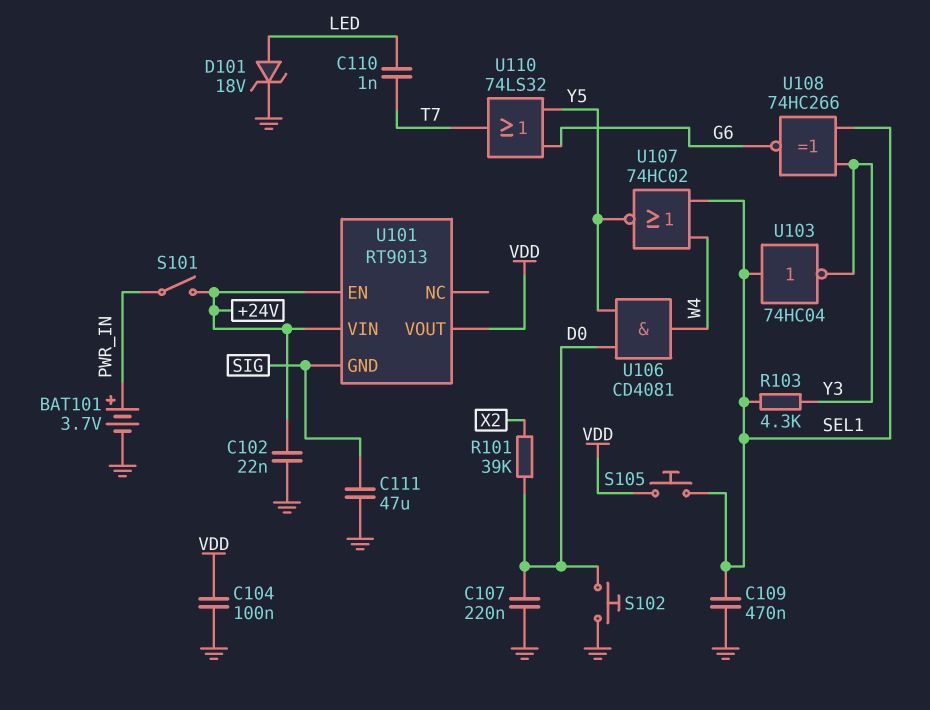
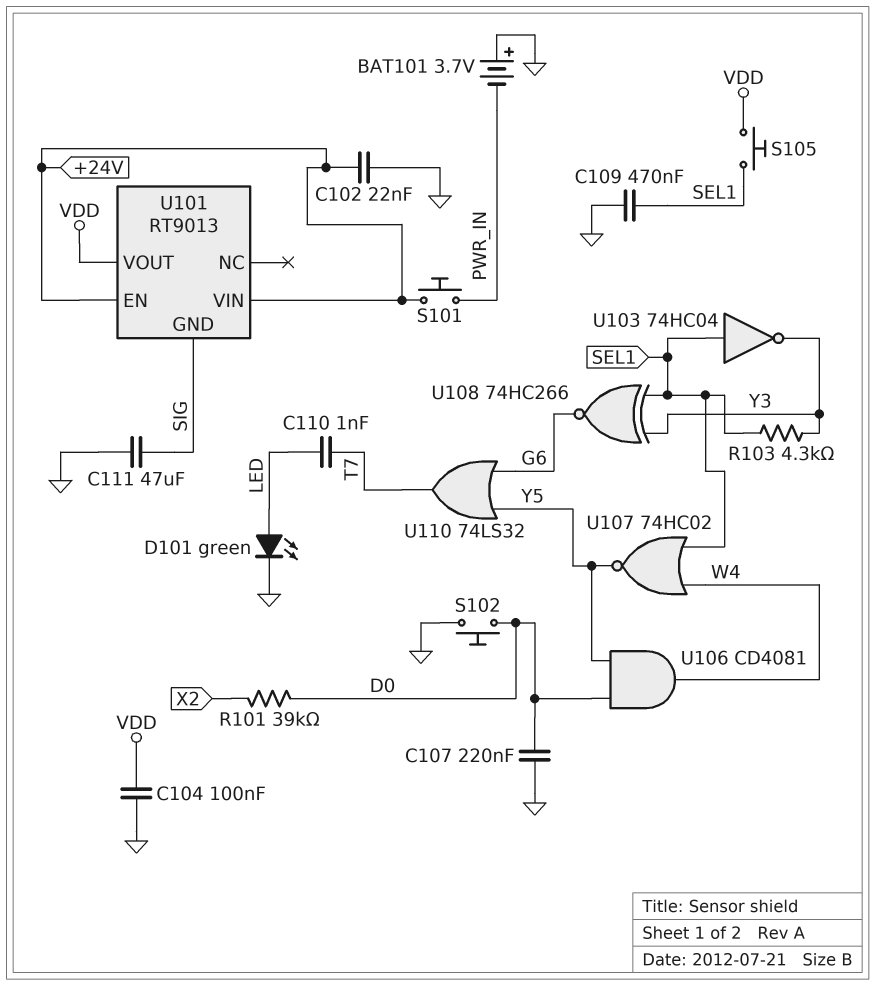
BAT101: 3.7V (plus PWR_IN, minus GND) -> 3.7V (plus GND, minus PWR_IN)
D101: zener 18V (A LED, K GND) -> LED green (A LED, K GND)
S101: switch (+24V, PWR_IN) -> button (+24V, PWR_IN)

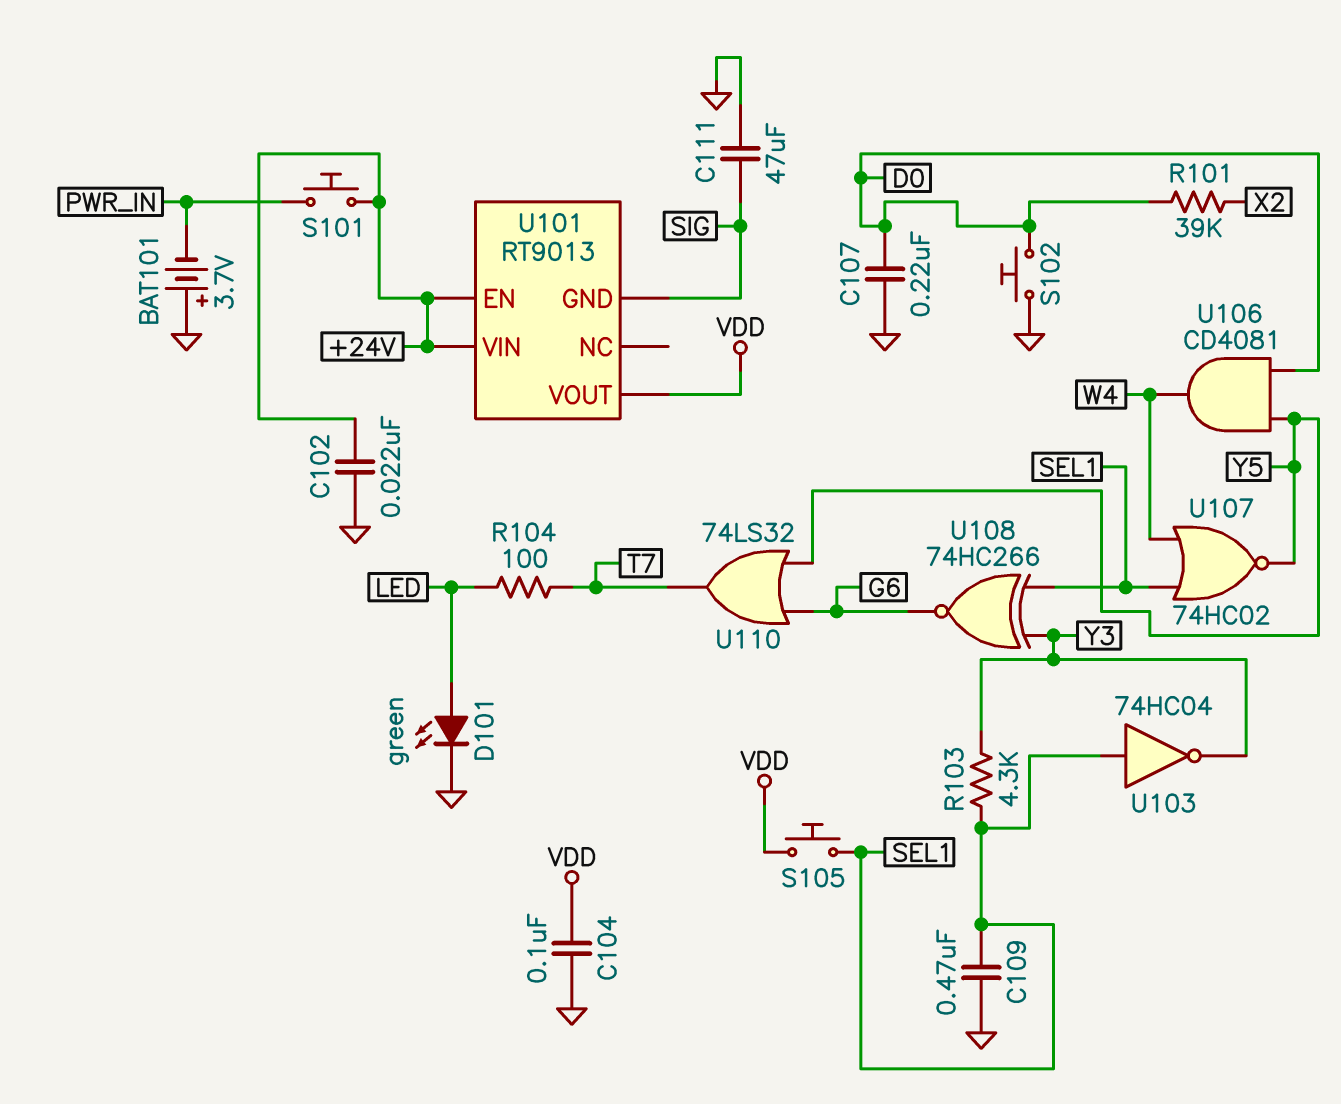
C110: 1nF (LED, T7) -> none
R104: none -> 100 (LED, T7)

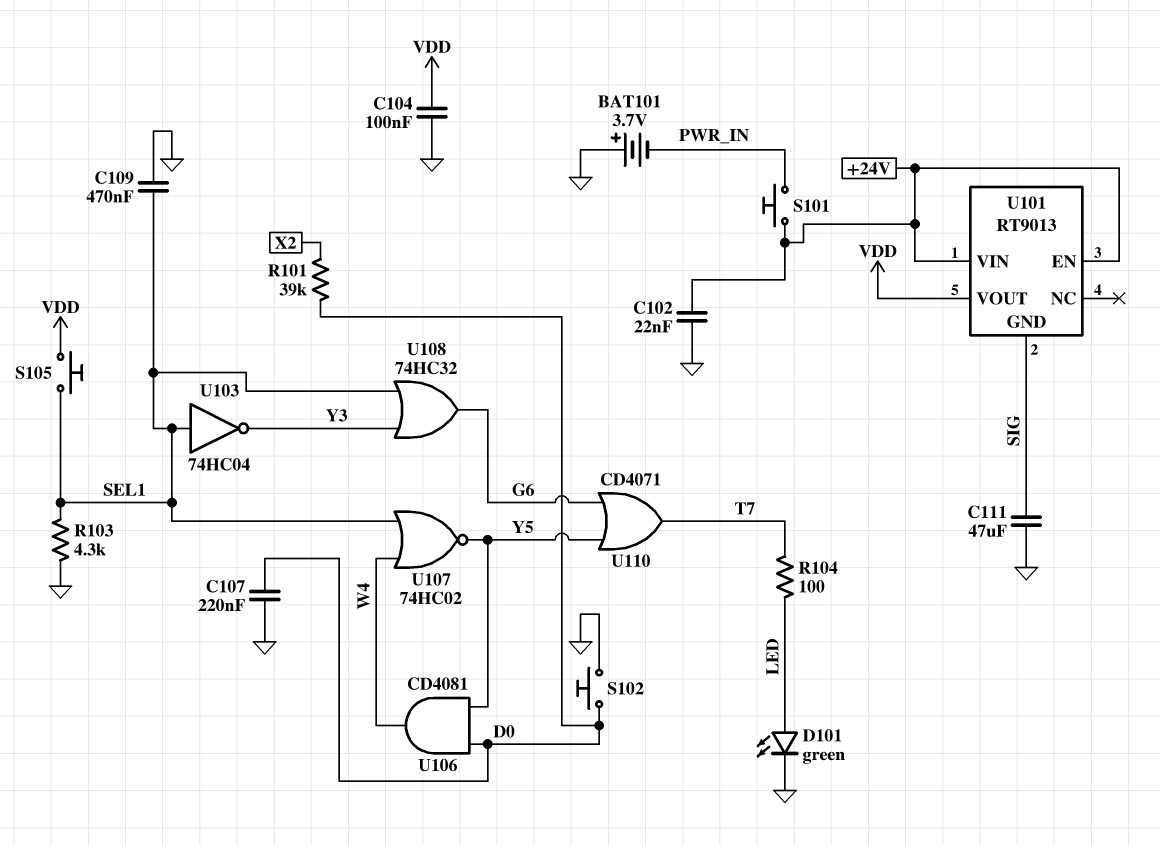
R103: 4.3k (SEL1, Y3) -> 4.3k (GND, SEL1)
U108: XNOR 74HC266 (in SEL1, in Y3, out G6) -> OR 74HC32 (in SEL1, in Y3, out G6)
U110: OR 74LS32 (in G6, in Y5, out T7) -> OR CD4071 (in G6, in Y5, out T7)

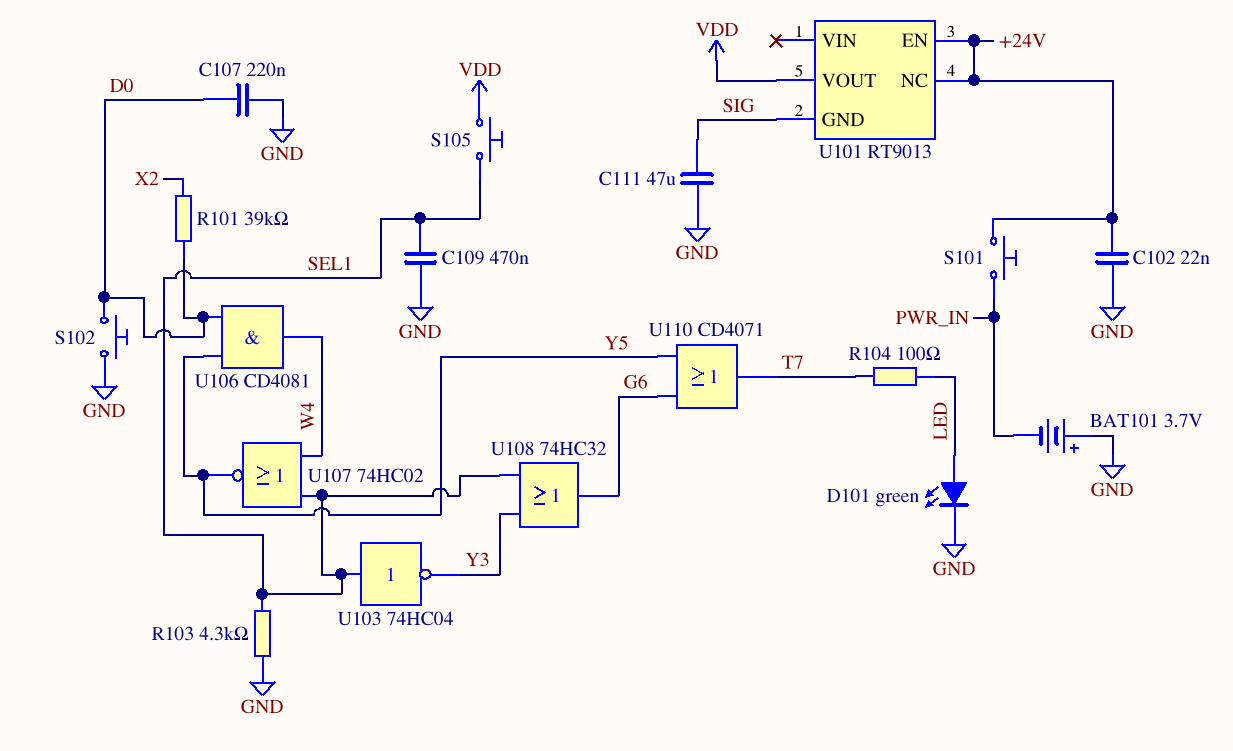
C104: 100nF (GND, VDD) -> none
U101 pin NC: none -> +24V
U101 pin VIN: +24V -> none

